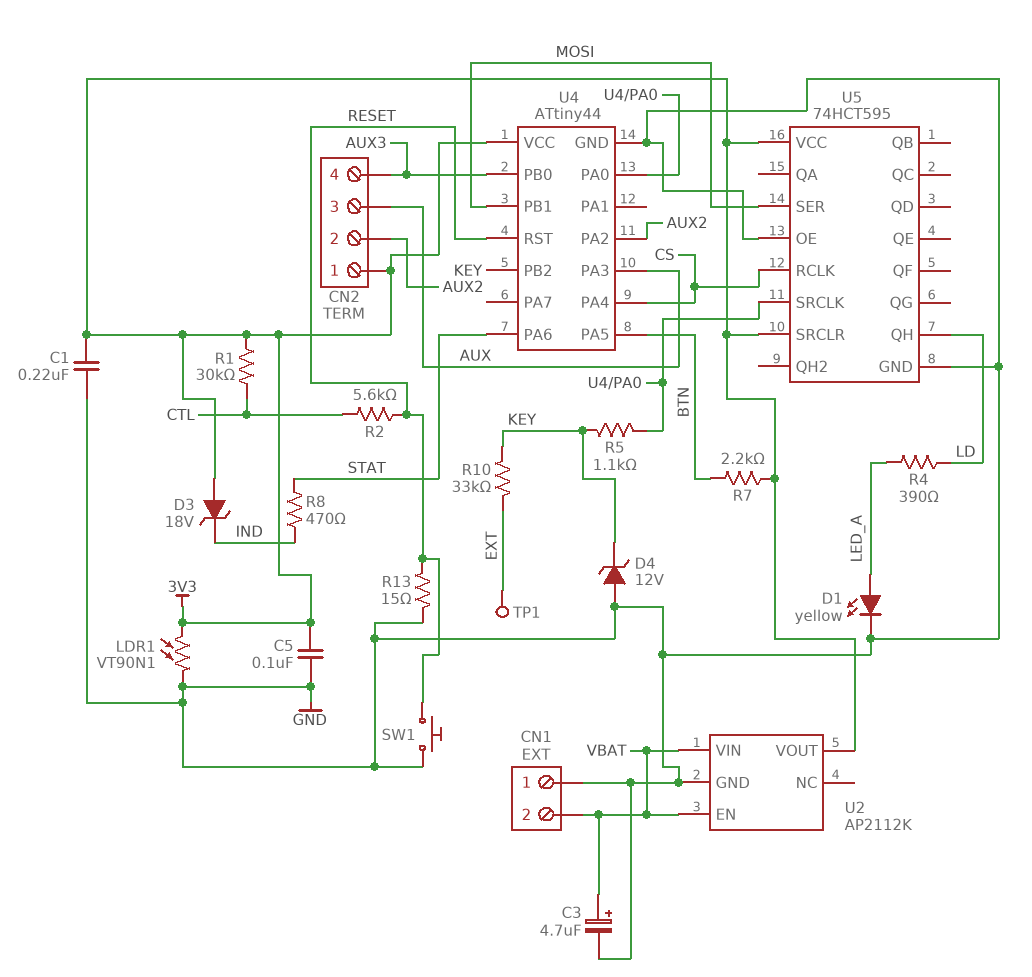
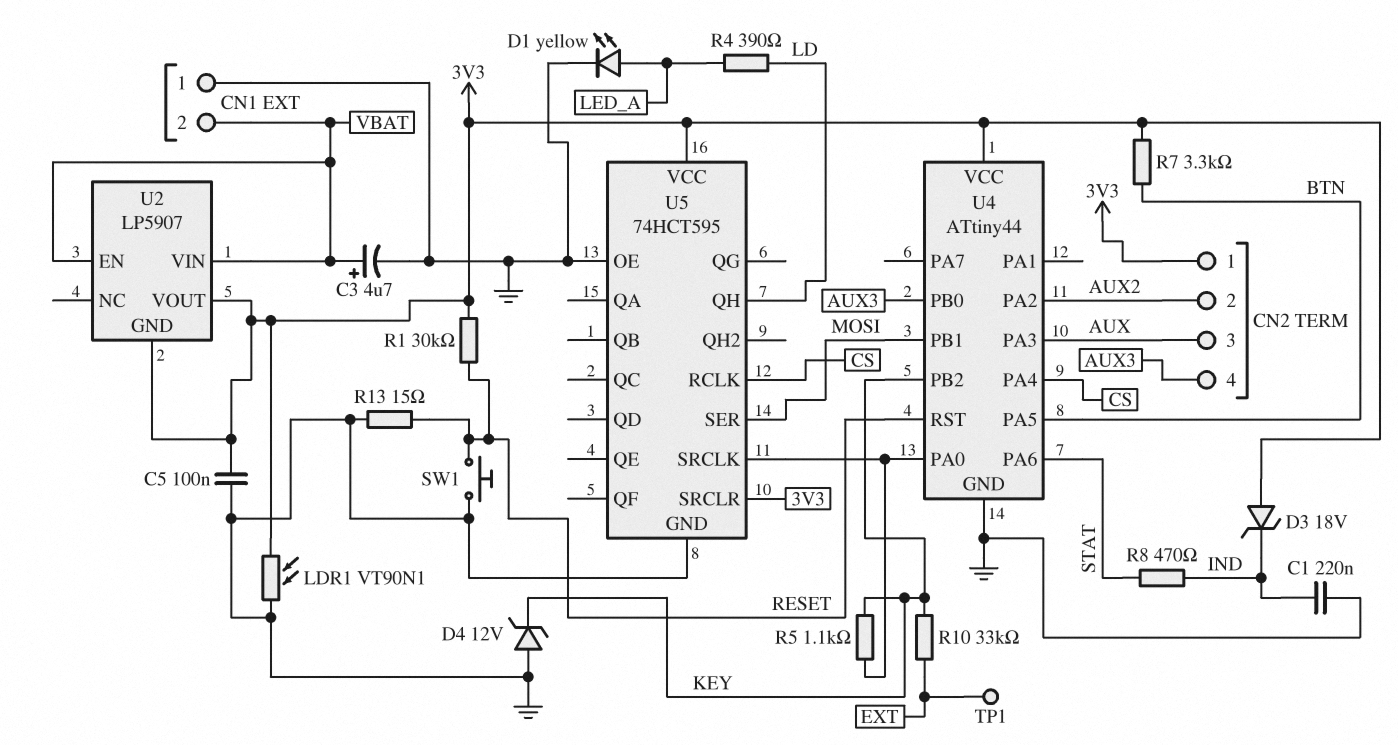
C1: 220nF (3V3, GND) -> 220nF (GND, IND)
R1: 30k (3V3, CTL) -> 30k (3V3, RESET)
R2: 5.6k (CTL, RESET) -> none
R7: 2.2k (3V3, BTN) -> 3.3k (3V3, BTN)
U2: AP2112K -> LP5907
U2 pin GND: GND -> 3V3

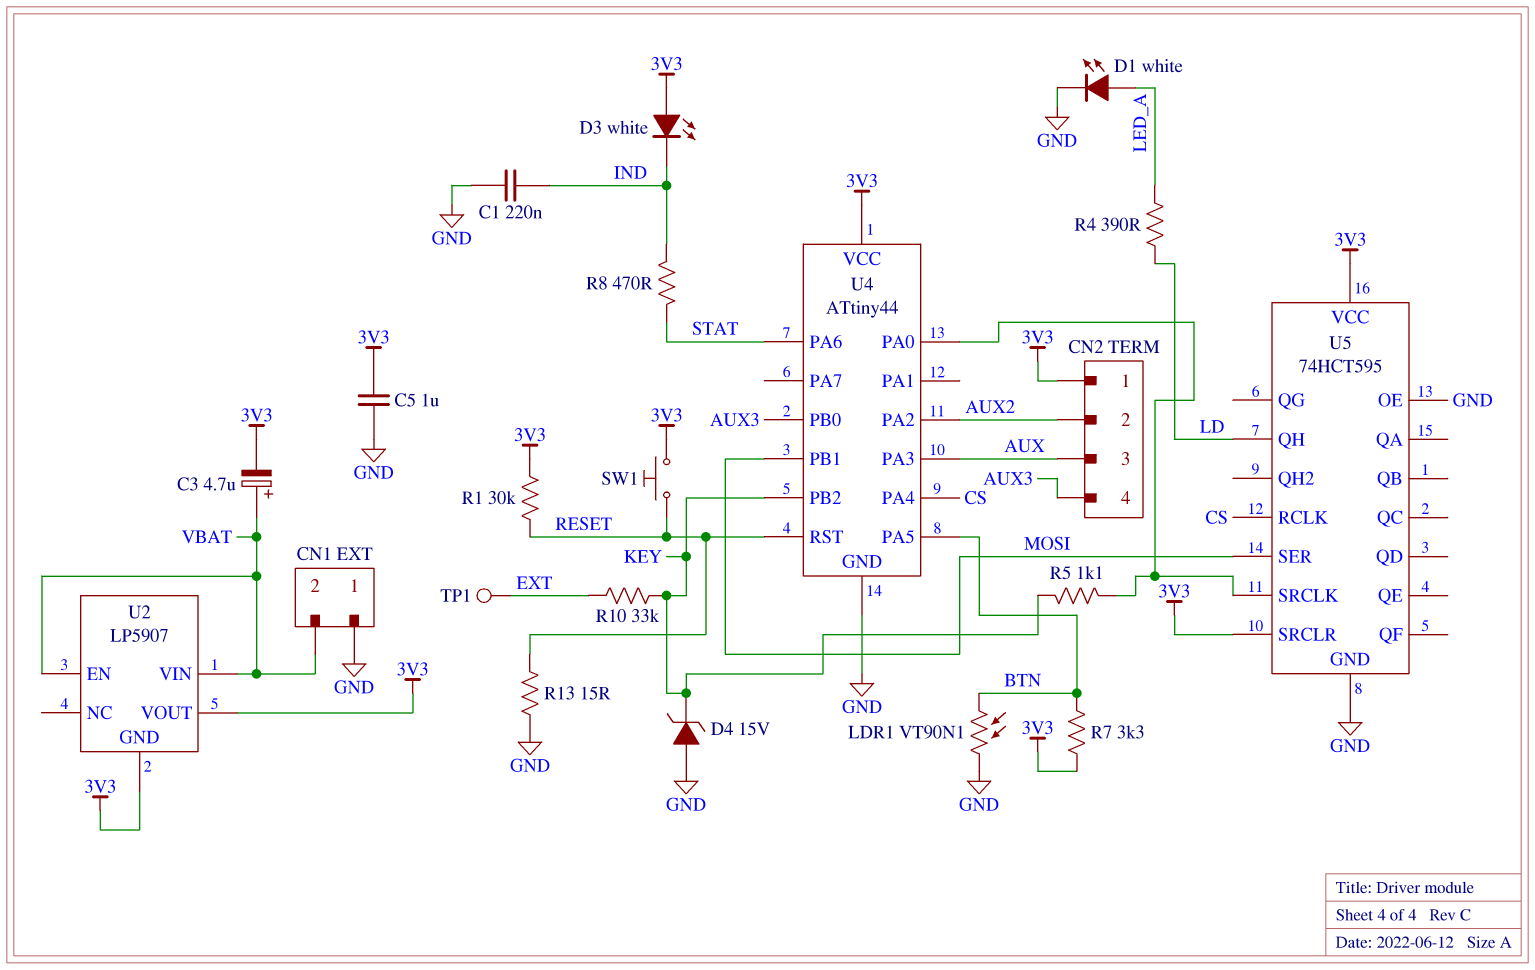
C3: 4.7uF (plus VBAT, minus GND) -> 4.7uF (plus VBAT, minus 3V3)
C5: 100nF (3V3, GND) -> 1uF (3V3, GND)
D1: LED yellow (A LED_A, K GND) -> LED white (A LED_A, K GND)
D3: zener 18V (A 3V3, K IND) -> LED white (A 3V3, K IND)
D4: zener 12V (A GND, K KEY) -> zener 15V (A GND, K KEY)
LDR1: VT90N1 (3V3, GND) -> VT90N1 (BTN, GND)
SW1: button (GND, RESET) -> button (3V3, RESET)

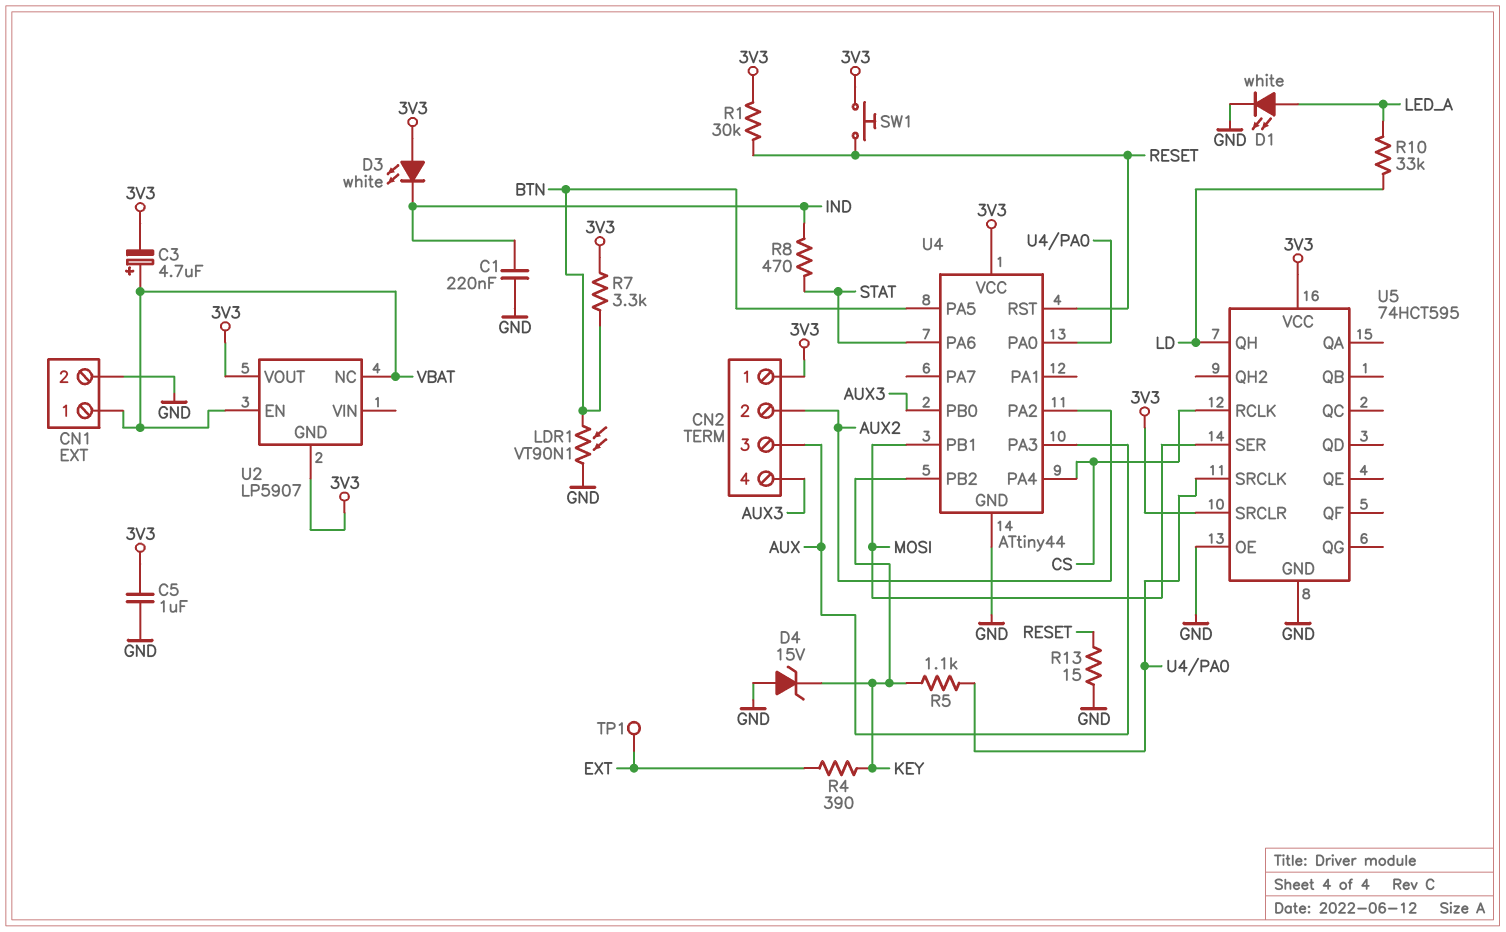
CN1 pin 1: GND -> VBAT
CN1 pin 2: VBAT -> GND
R4: 390 (LD, LED_A) -> 390 (EXT, KEY)
R10: 33k (EXT, KEY) -> 33k (LD, LED_A)
U2 pin NC: none -> VBAT
U2 pin VIN: VBAT -> none

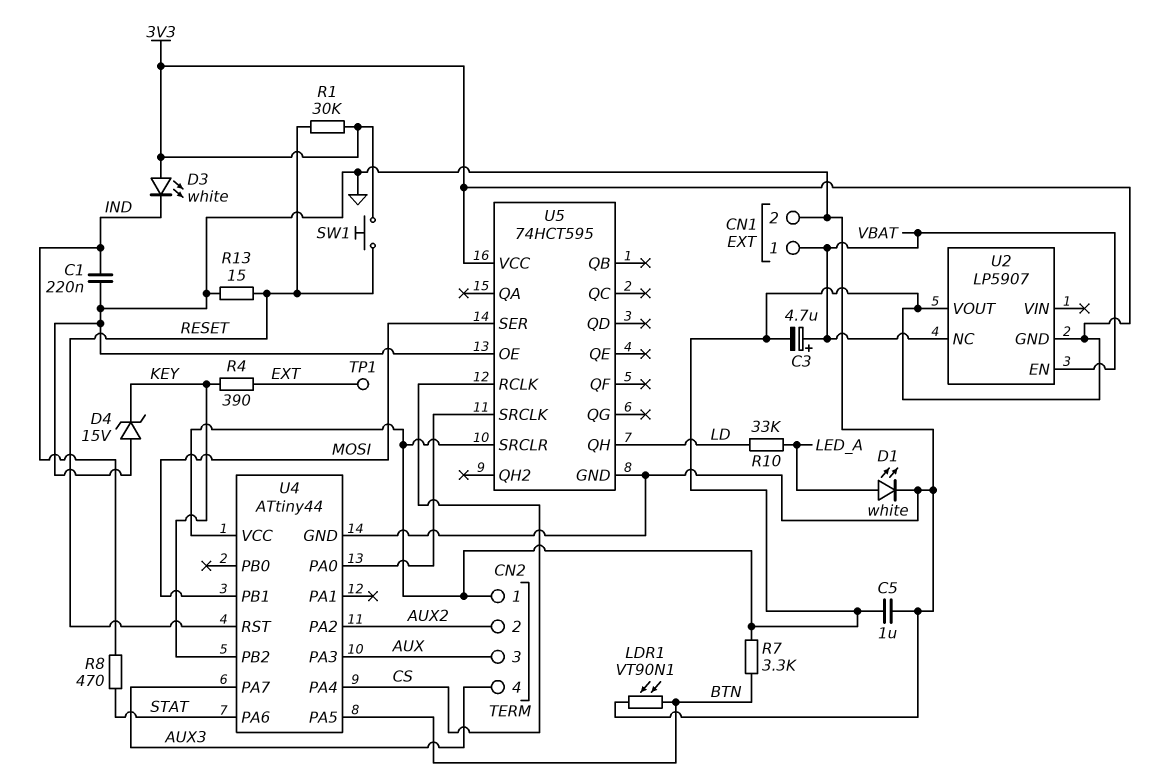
R5: 1.1k (KEY, U4/PA0) -> none
U4 pin PA7: none -> AUX3
U4 pin PB0: AUX3 -> none

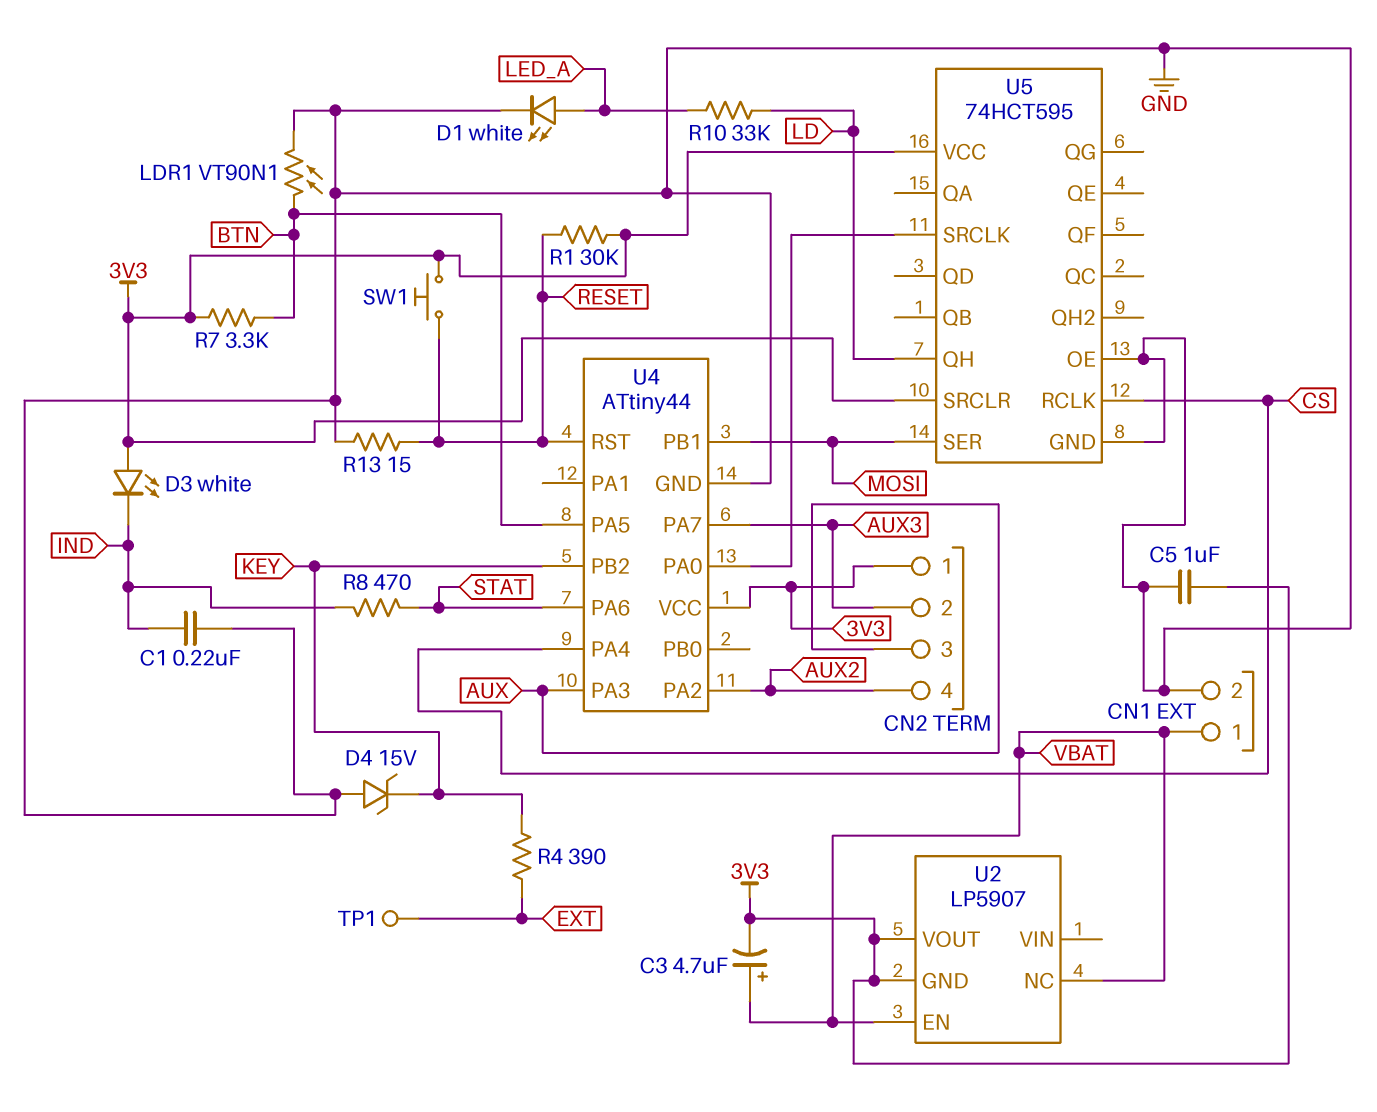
CN2 pin 2: AUX2 -> AUX3
CN2 pin 4: AUX3 -> AUX2

